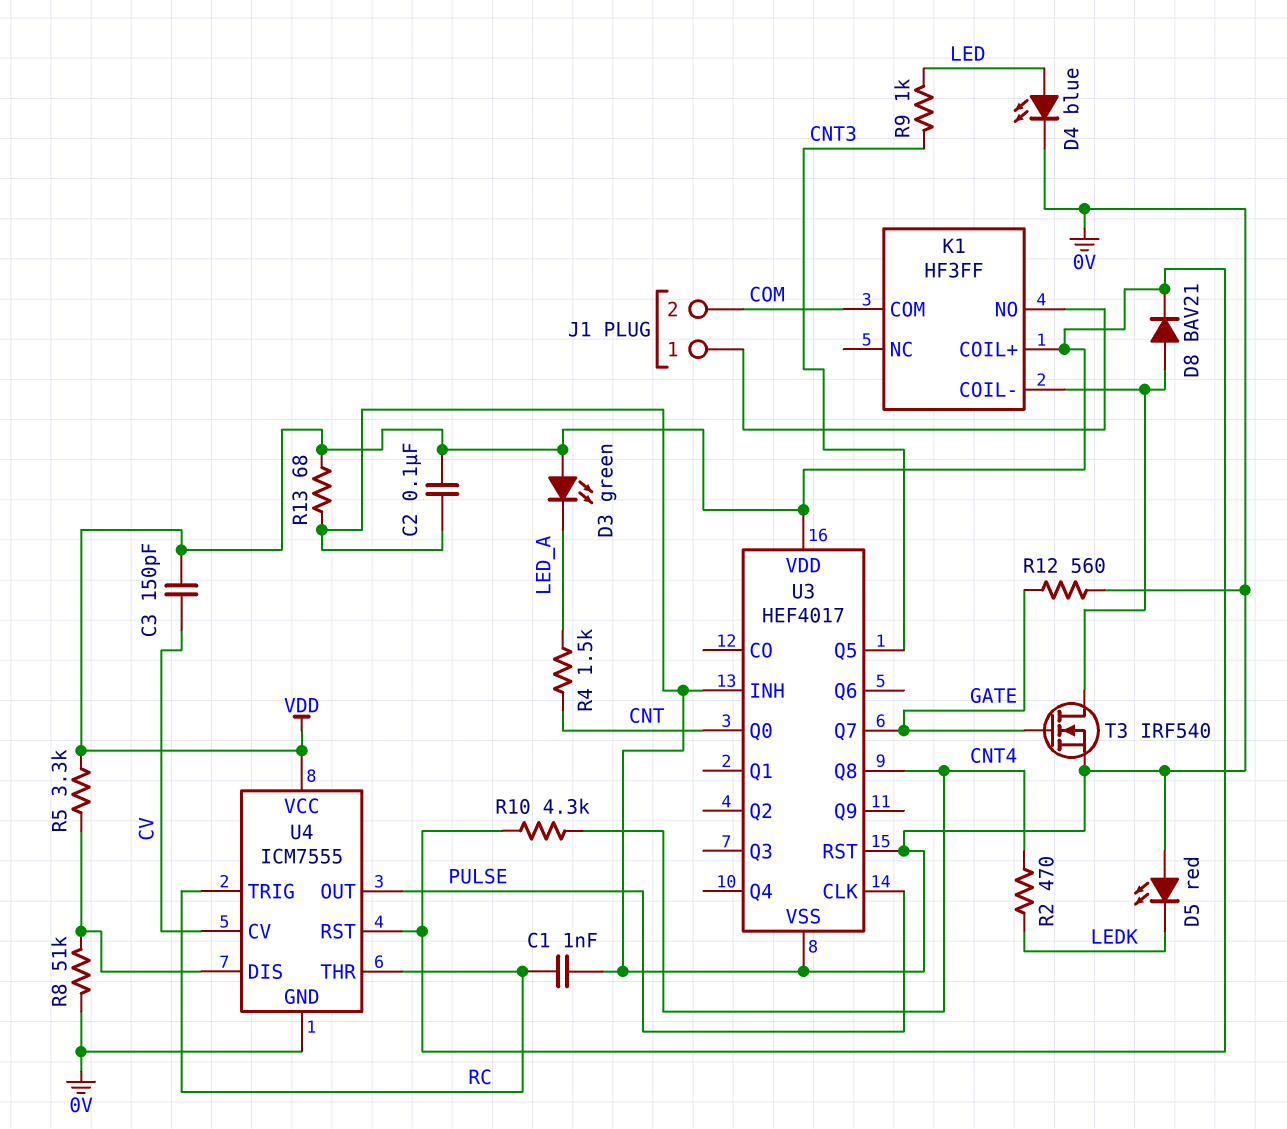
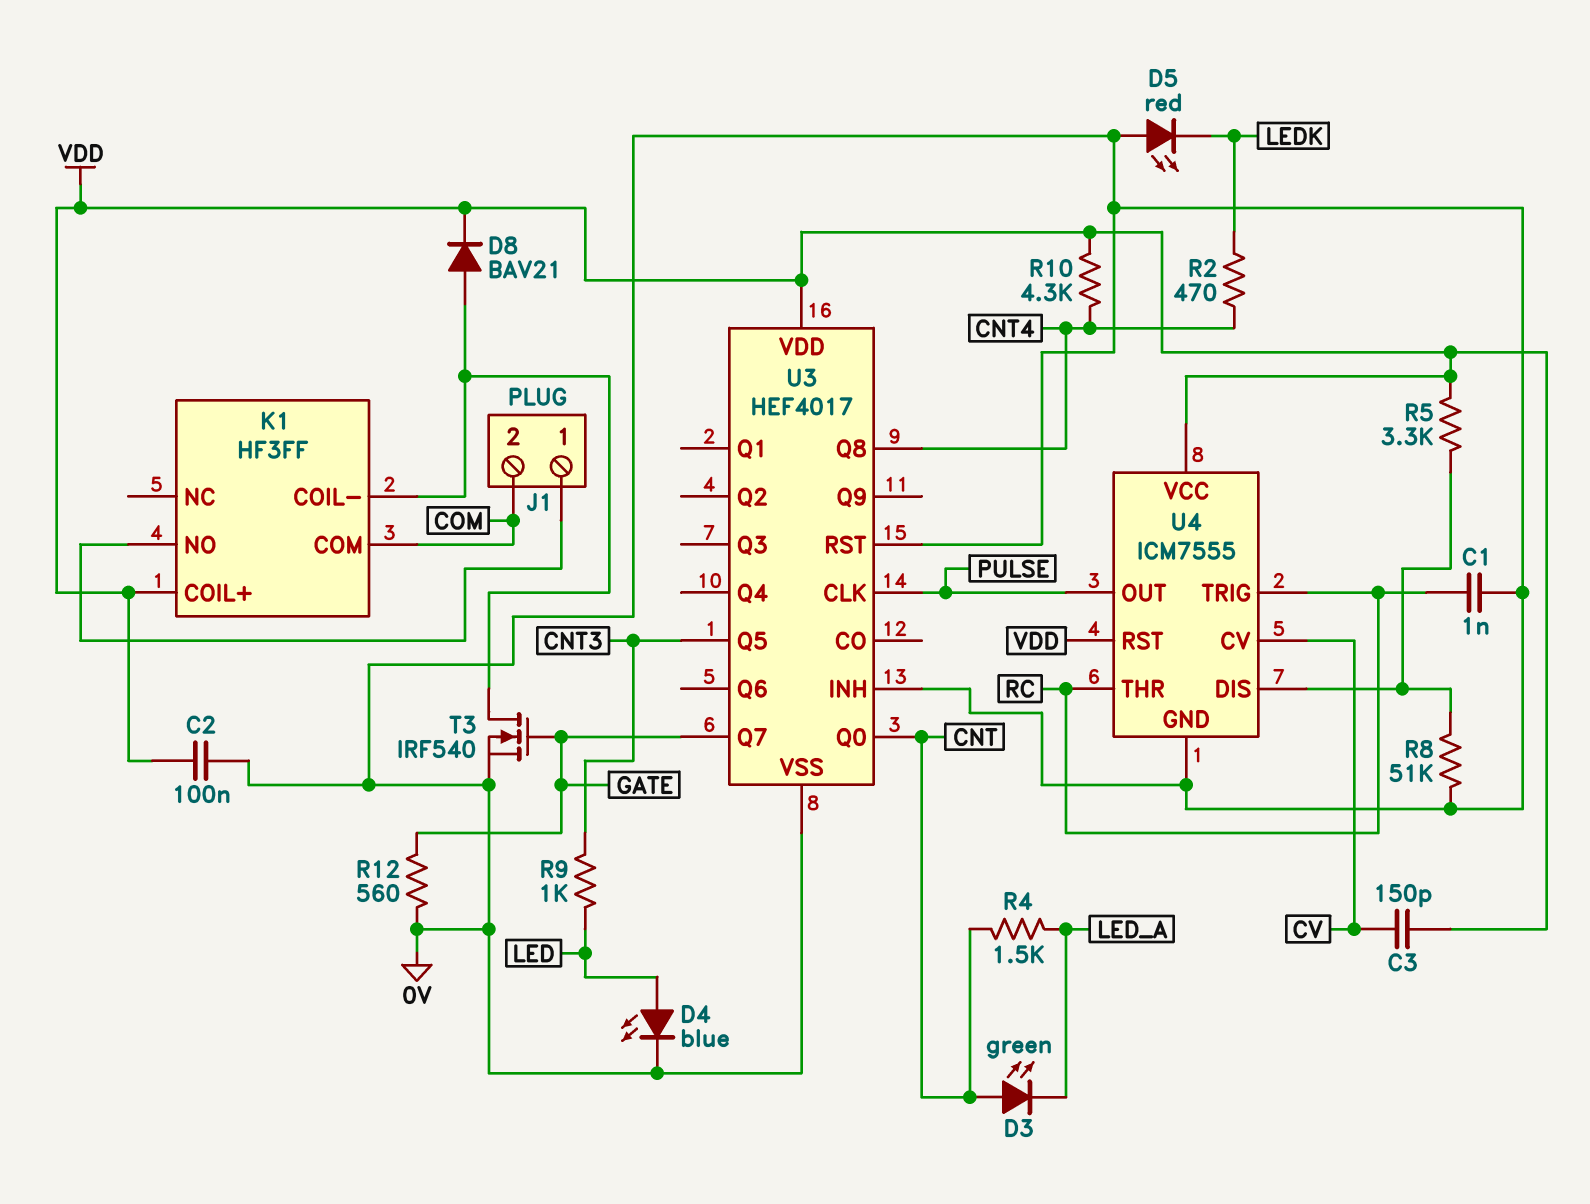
D3: LED green (A VDD, K LED_A) -> LED green (A CNT, K LED_A)
R13: 68 (0V, VDD) -> none

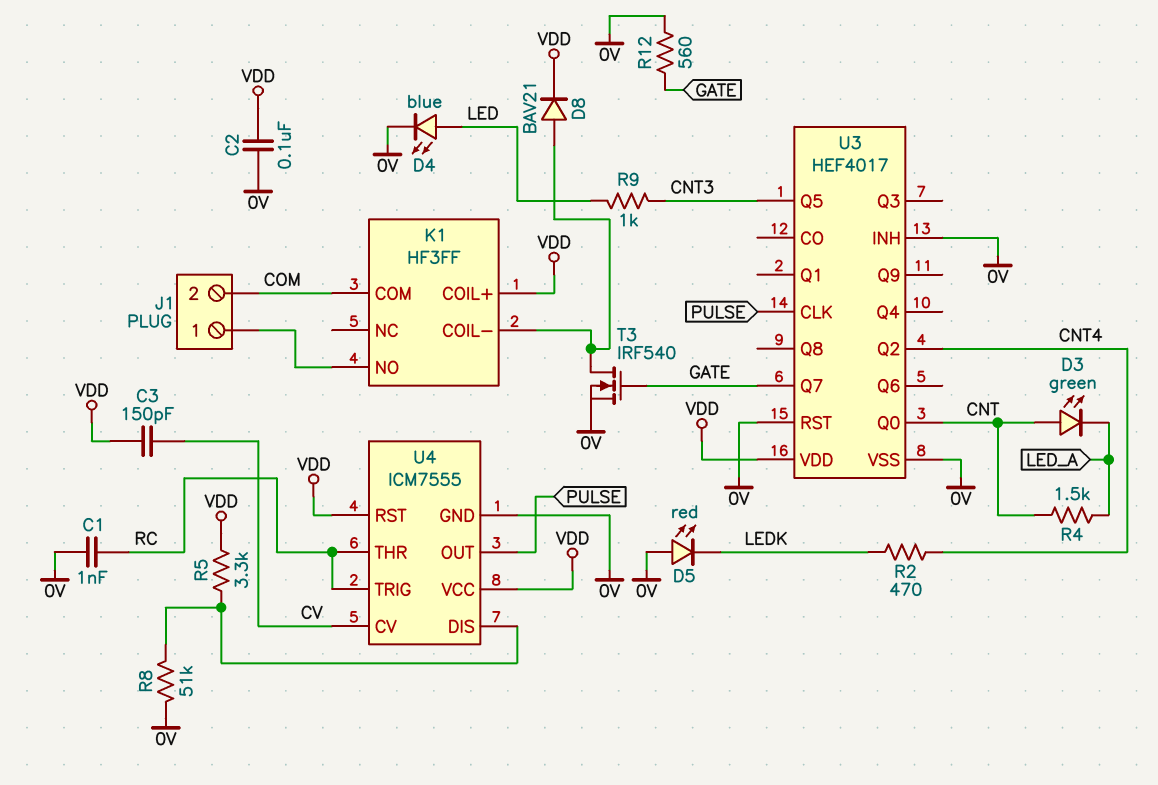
R10: 4.3k (CNT4, VDD) -> none
U3 pin Q2: none -> CNT4
U3 pin Q8: CNT4 -> none

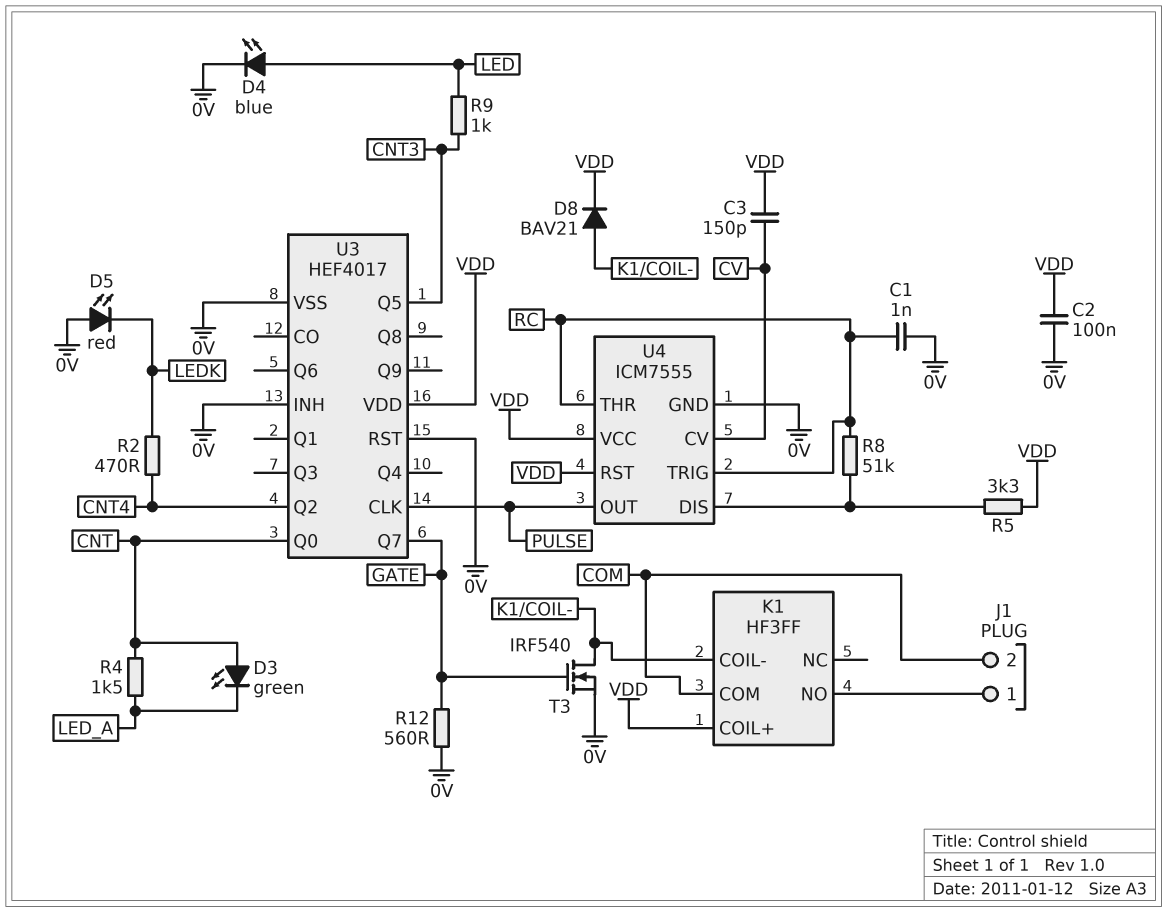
R8: 51k (0V, U4/DIS) -> 51k (RC, U4/DIS)

